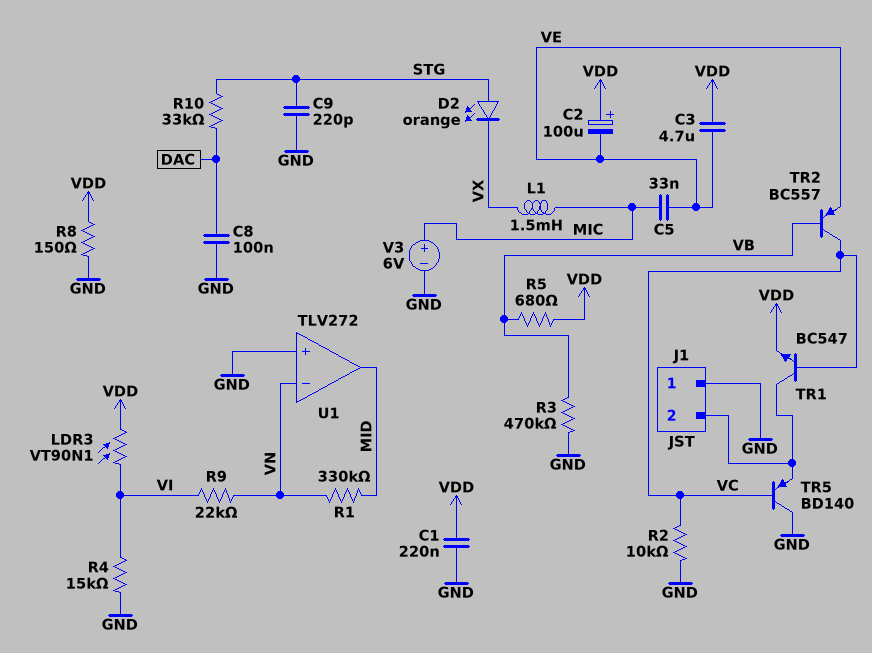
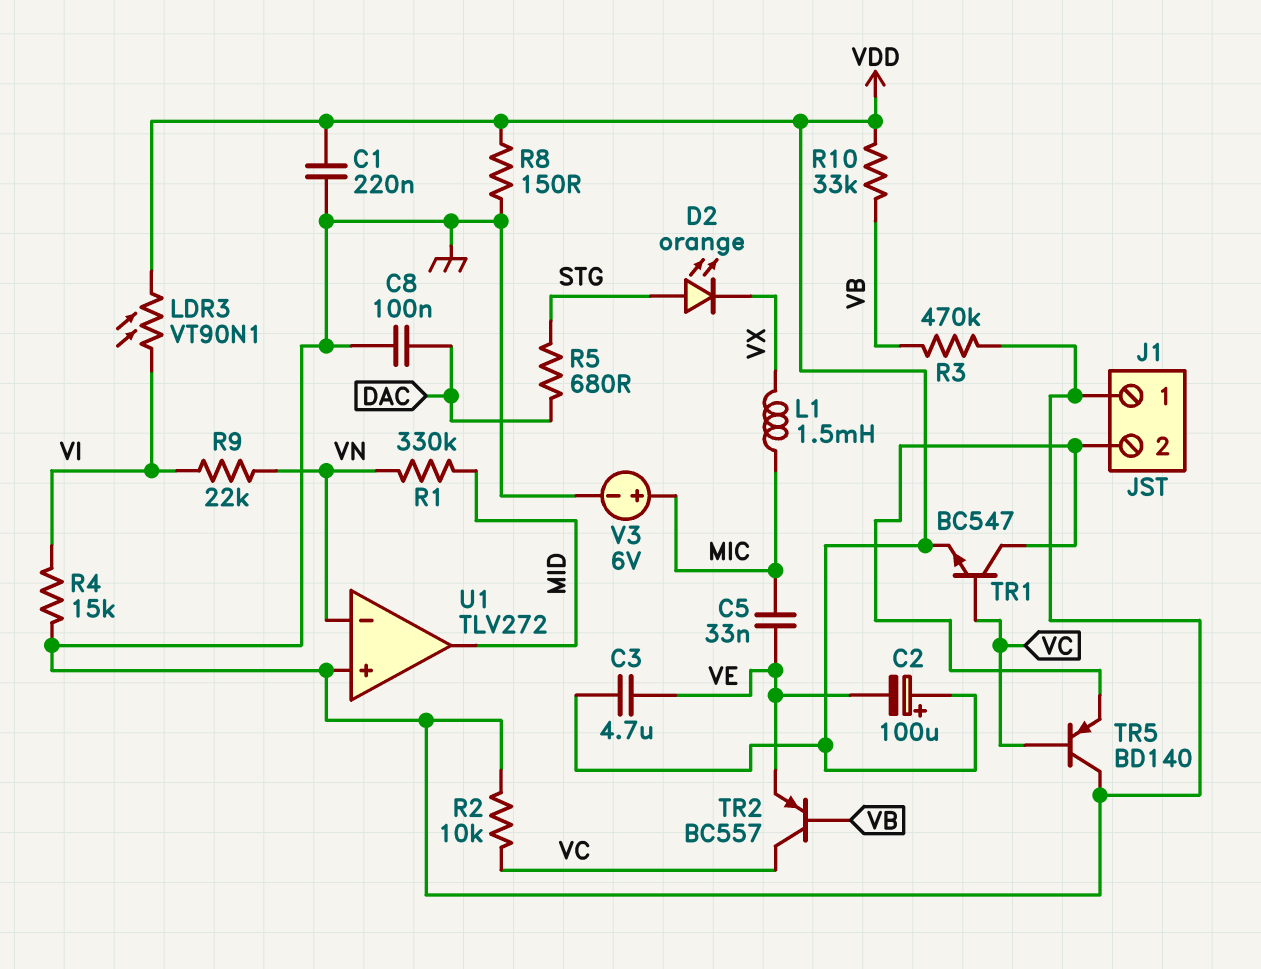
C9: 220pF (GND, STG) -> none
R5: 680 (VB, VDD) -> 680 (DAC, STG)
R10: 33k (DAC, STG) -> 33k (VB, VDD)

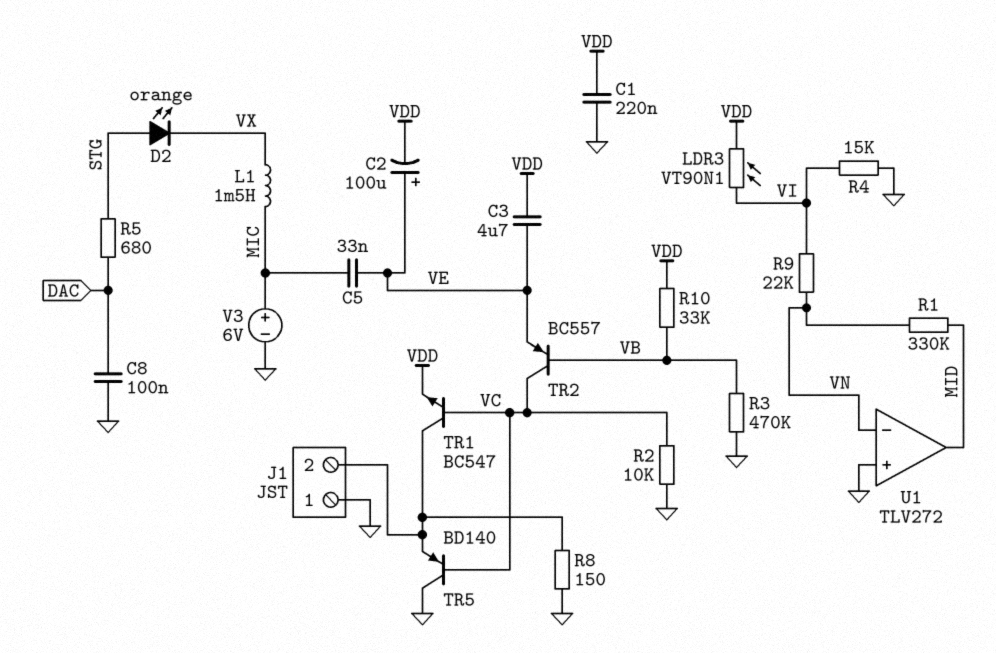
C2: 100uF (plus VDD, minus VE) -> 100uF (plus VE, minus VDD)
R8: 150 (GND, VDD) -> 150 (GND, J1/2)

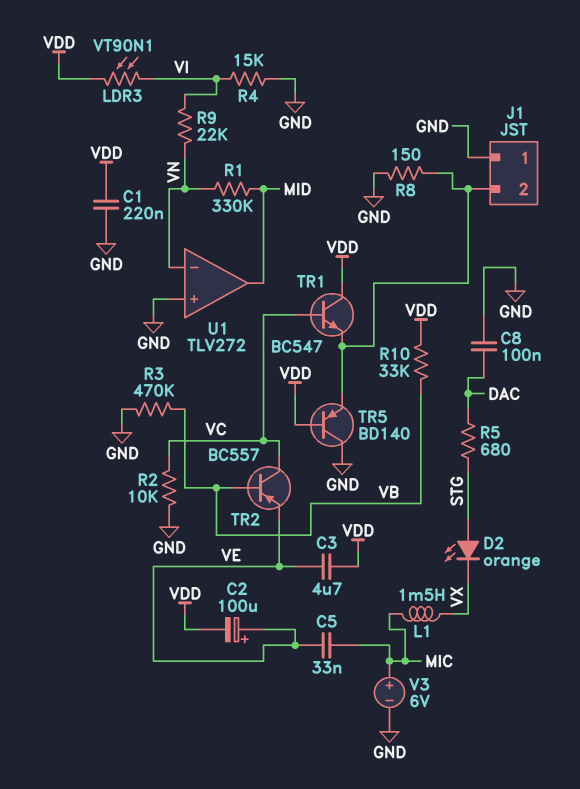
TR1: NPN BC547 (B VC, C J1/2, E VDD) -> NPN BC547 (B VC, C VDD, E J1/2)
TR5: PNP BD140 (B VC, C GND, E J1/2) -> PNP BD140 (B VDD, C GND, E J1/2)

